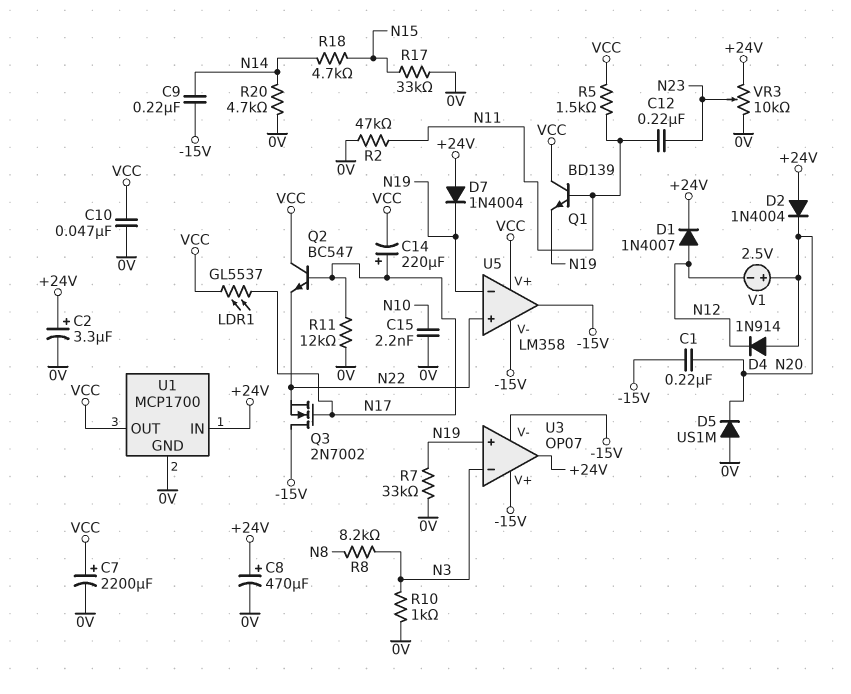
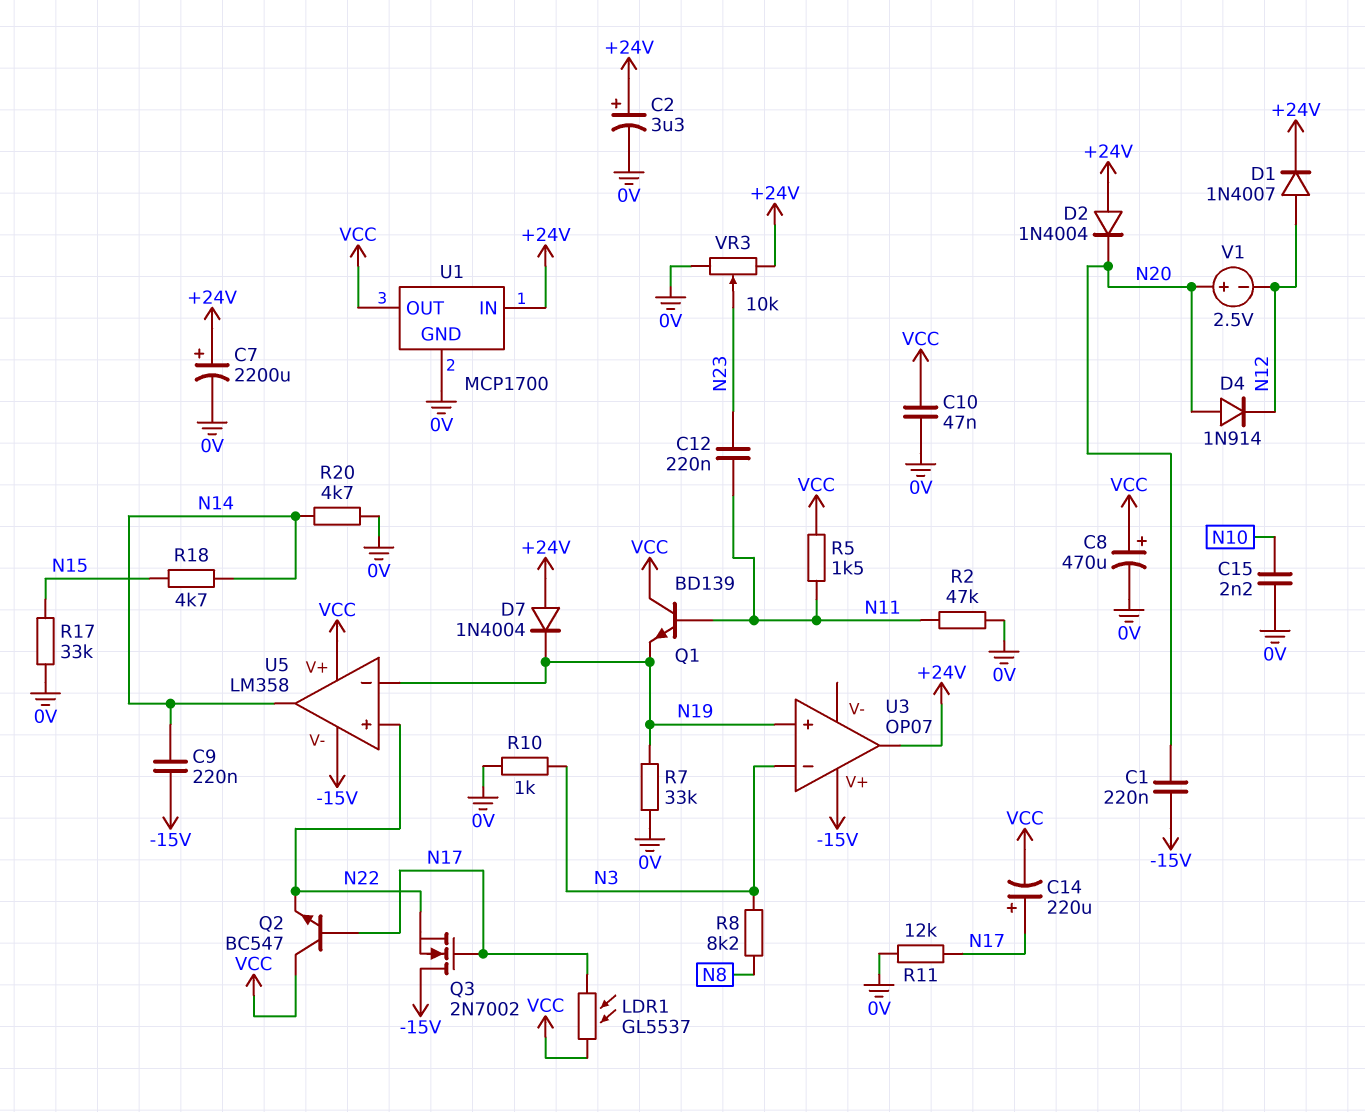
C7: 2200uF (plus VCC, minus 0V) -> 2200uF (plus +24V, minus 0V)
C8: 470uF (plus +24V, minus 0V) -> 470uF (plus VCC, minus 0V)
D5: diode US1M (A 0V, K N20) -> none
U3 pin V-: -15V -> none
U5 pin out: -15V -> N14

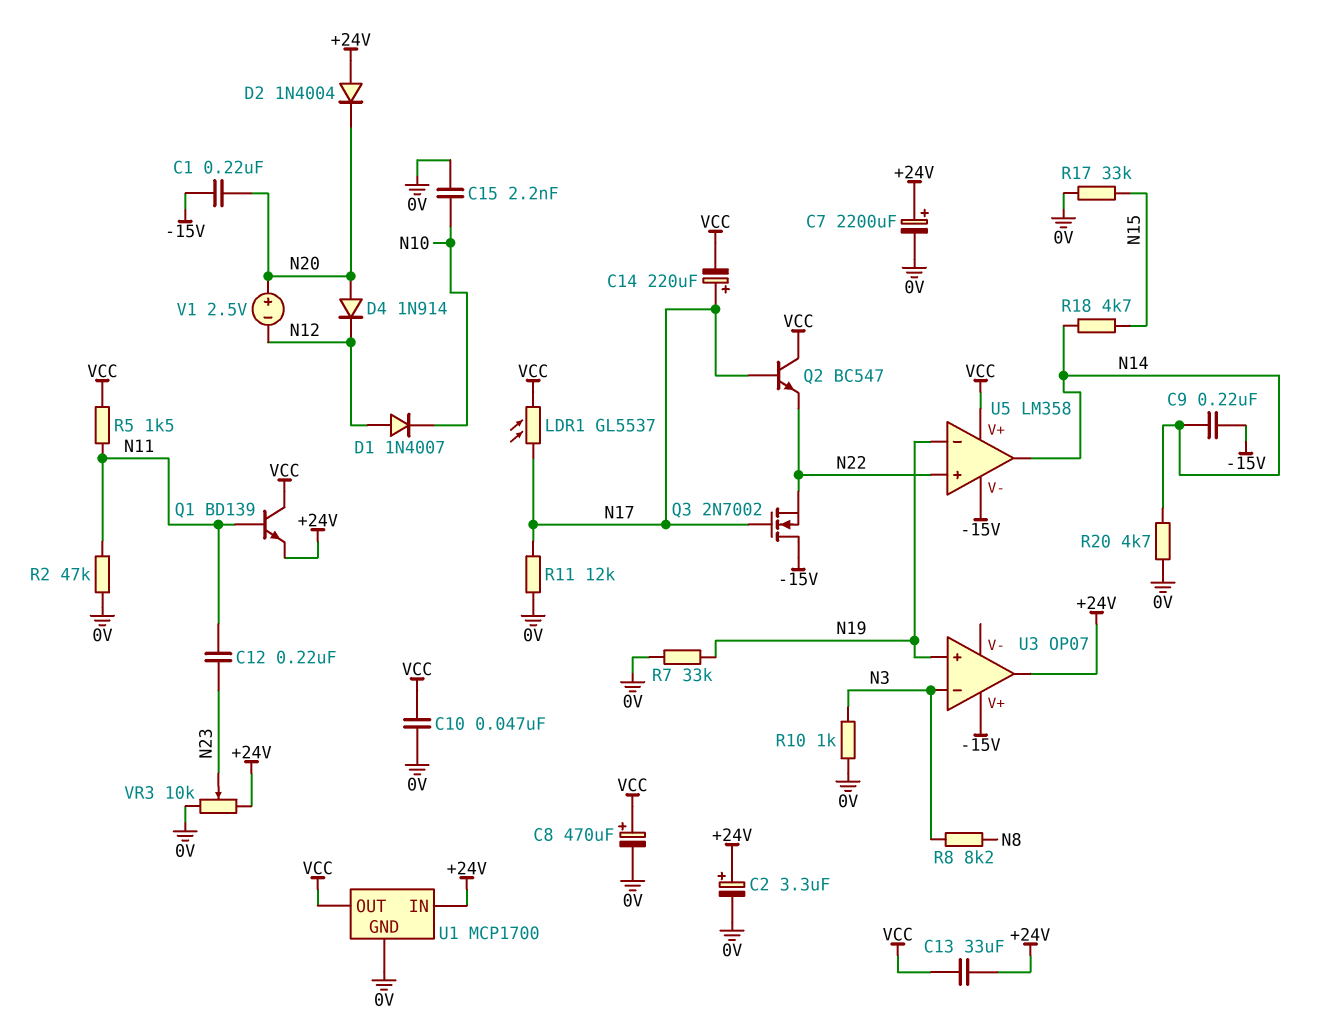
C13: none -> 33uF (+24V, VCC)
D1: diode 1N4007 (A N12, K +24V) -> diode 1N4007 (A N12, K N10)
D7: diode 1N4004 (A +24V, K N19) -> none
Q1: NPN BD139 (B N11, C VCC, E N19) -> NPN BD139 (B N11, C VCC, E +24V)

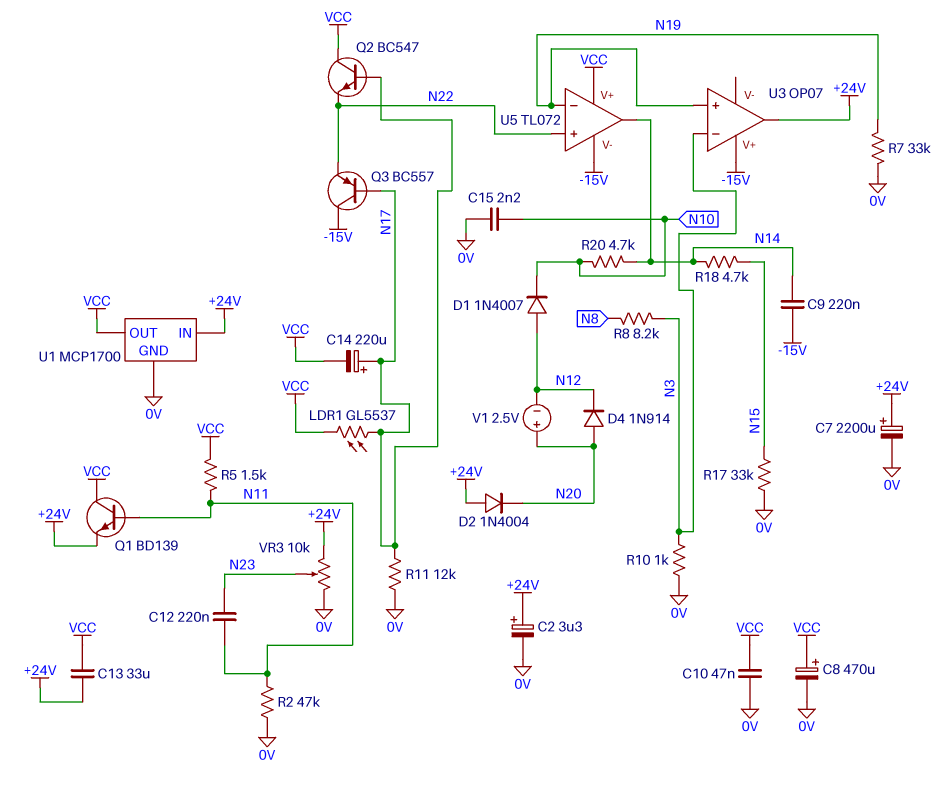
C1: 220nF (-15V, N20) -> none
Q3: NMOS 2N7002 (G N17, D -15V, S N22) -> PNP BC557 (B N17, C -15V, E N22)
R20: 4.7k (0V, N14) -> 4.7k (N10, N14)
U5: LM358 -> TL072

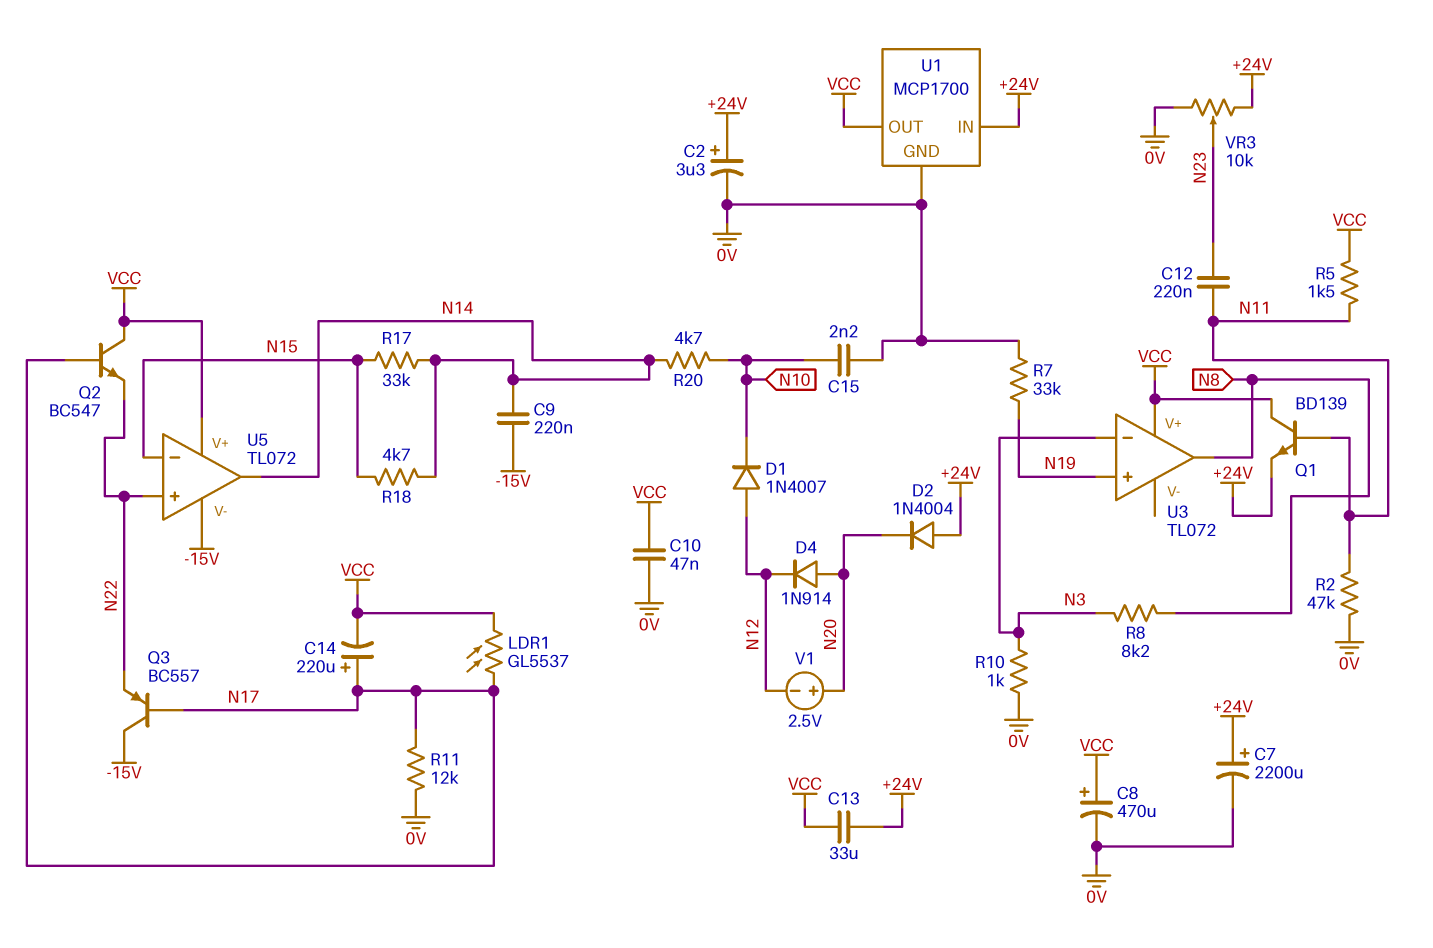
R17: 33k (0V, N15) -> 33k (N14, N15)
U3: OP07 -> TL072
U3 pin V+: -15V -> VCC
U3 pin out: +24V -> N8
U5 pin in-: N19 -> N15

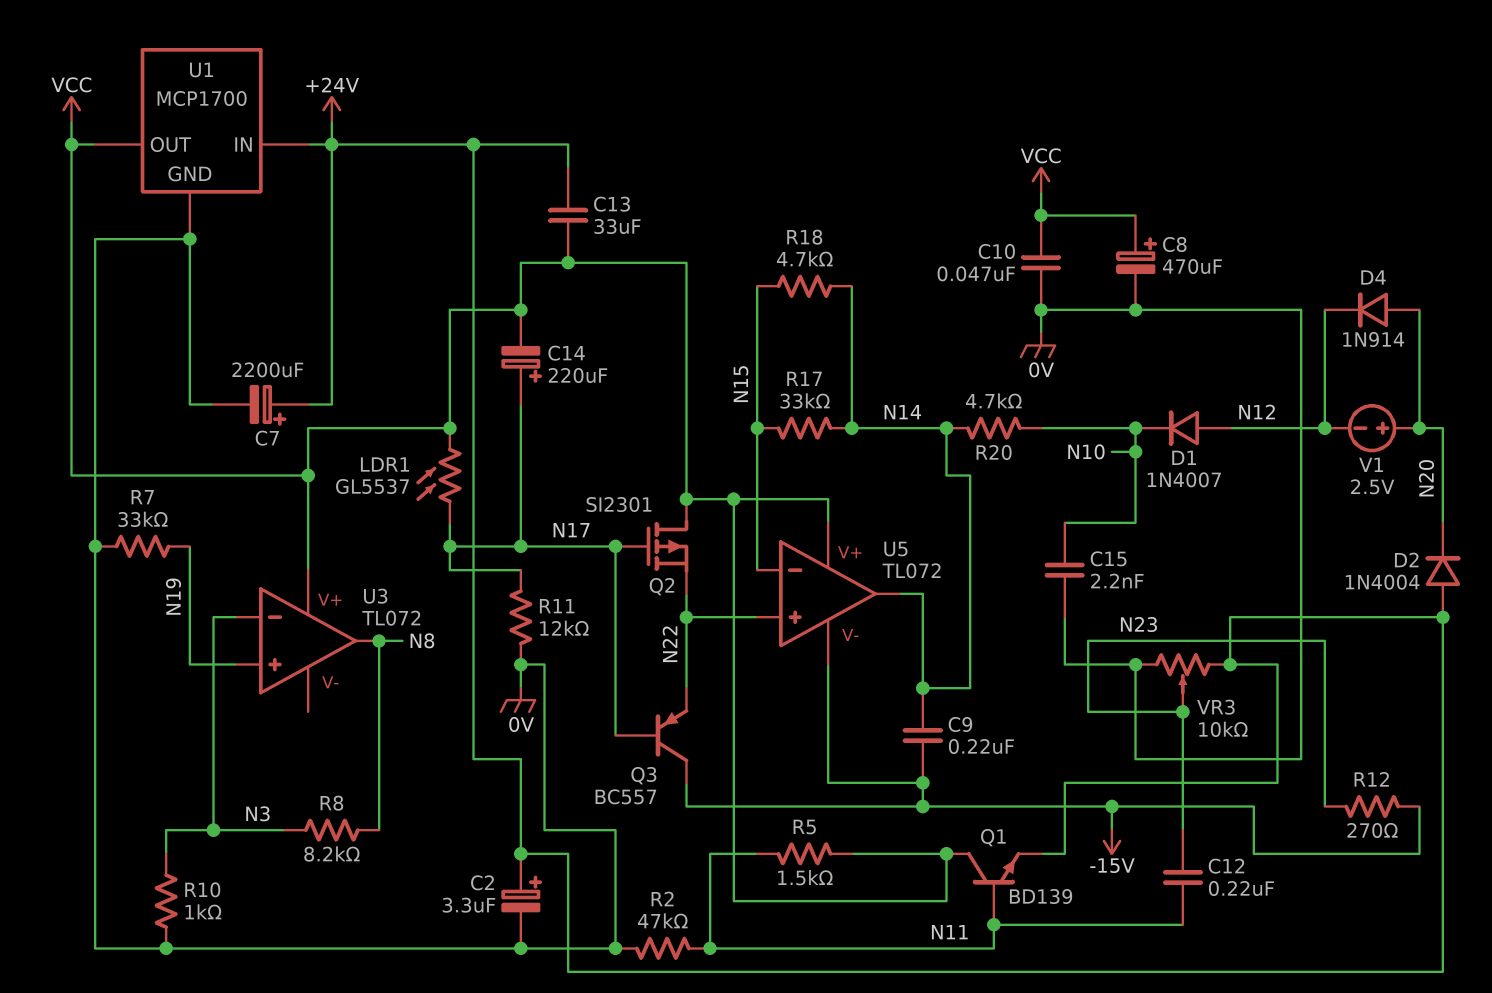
Q2: NPN BC547 (B N17, C VCC, E N22) -> PMOS SI2301 (G N17, D VCC, S N22)
R12: none -> 270 (-15V, N23)

